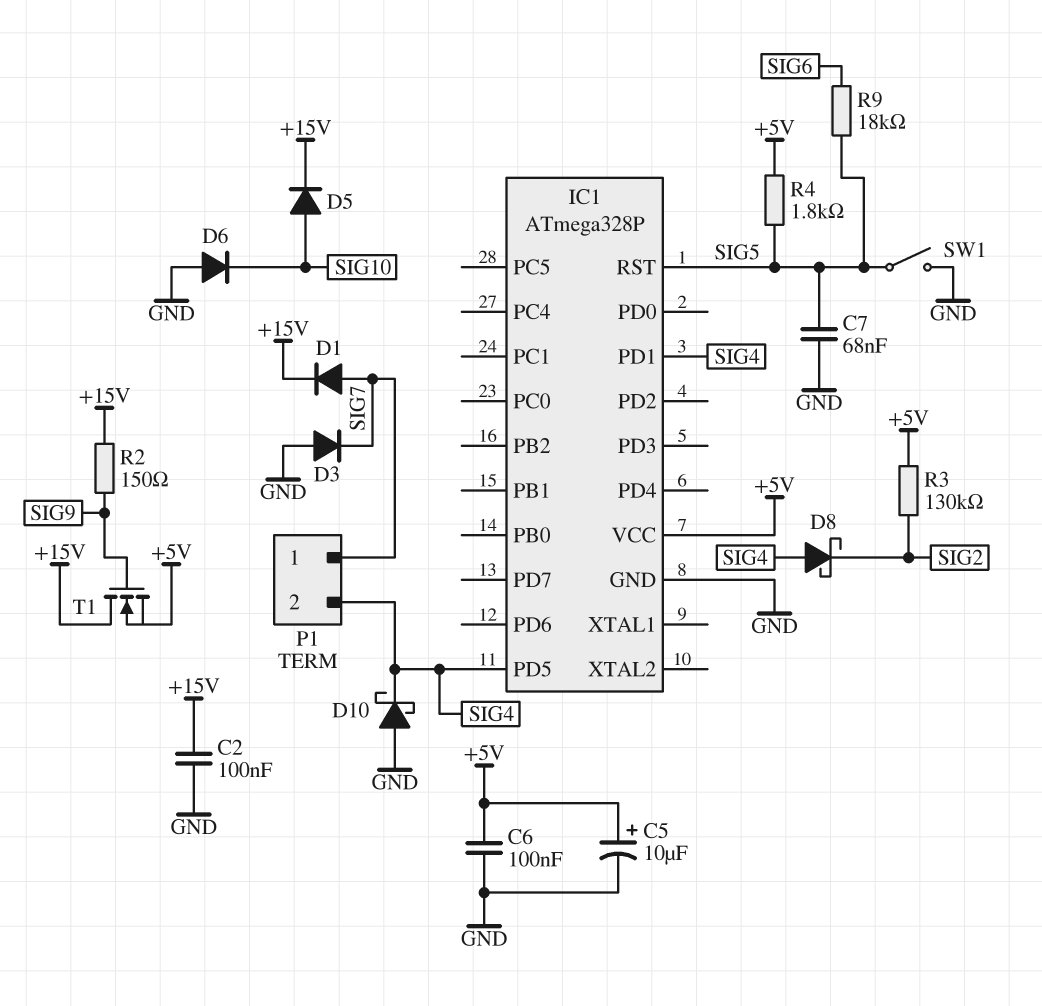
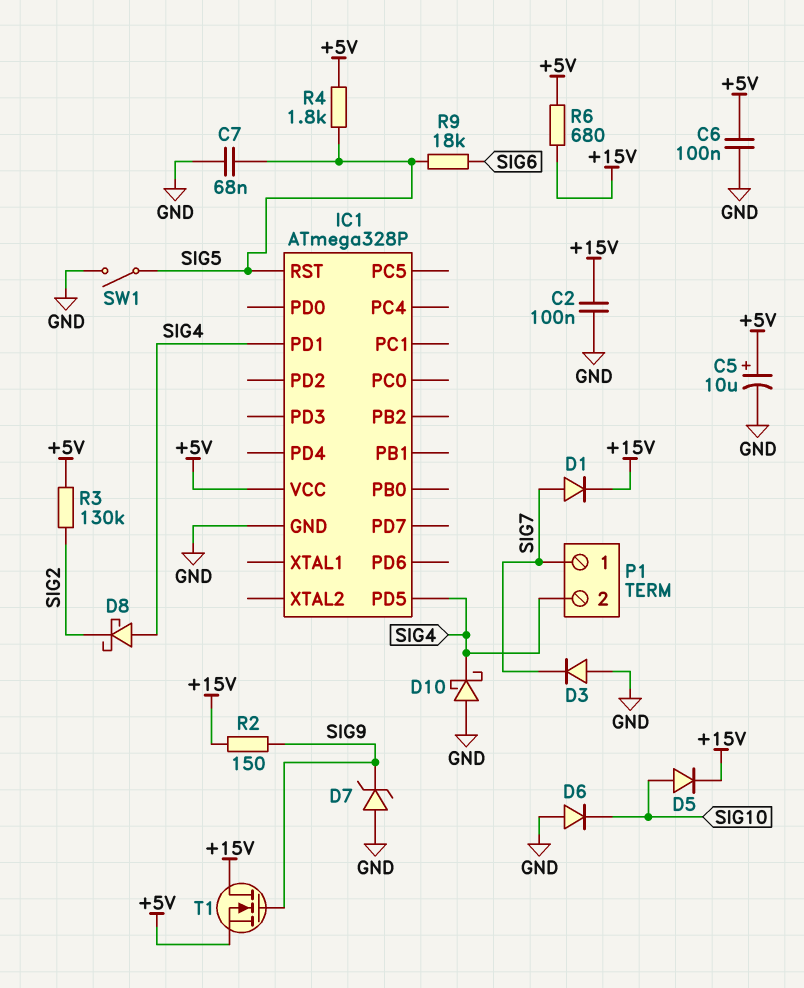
D7: none -> zener (A GND, K SIG9)
R6: none -> 680 (+5V, +15V)

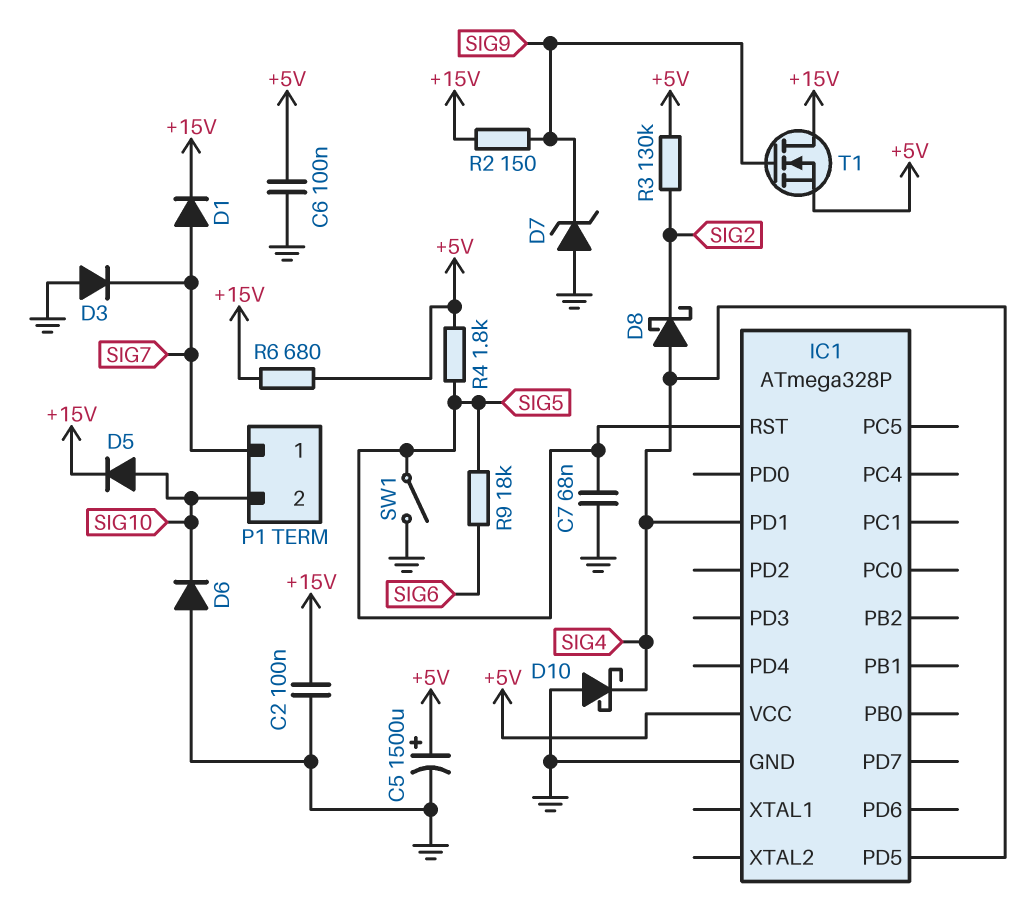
C5: 10uF (plus +5V, minus GND) -> 1500uF (plus +5V, minus GND)
P1 pin 2: SIG4 -> SIG10

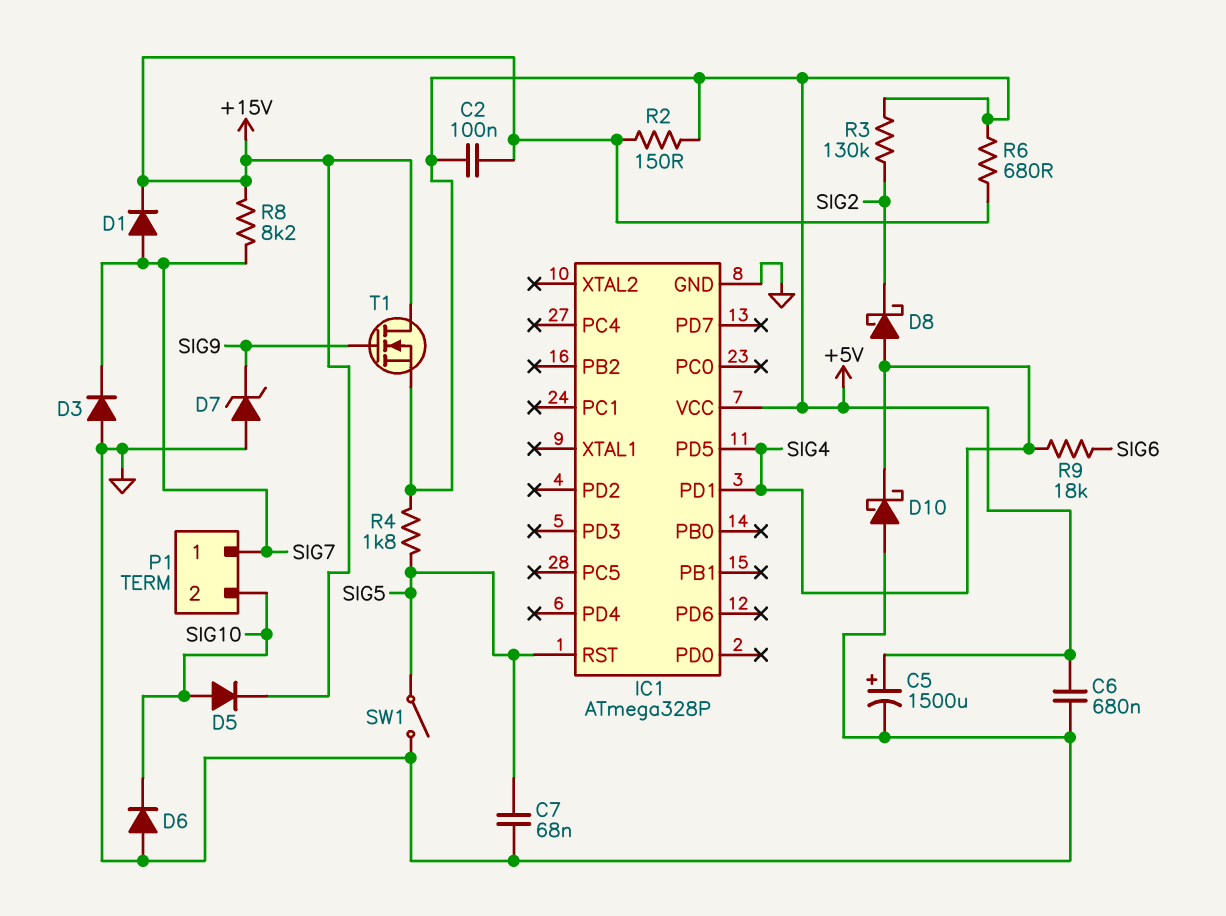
C2: 100nF (+15V, GND) -> 100nF (+5V, +15V)
C6: 100nF (+5V, GND) -> 680nF (+5V, GND)
R2: 150 (+15V, SIG9) -> 150 (+5V, +15V)
R8: none -> 8.2k (+15V, SIG7)
R9: 18k (SIG5, SIG6) -> 18k (SIG4, SIG6)

